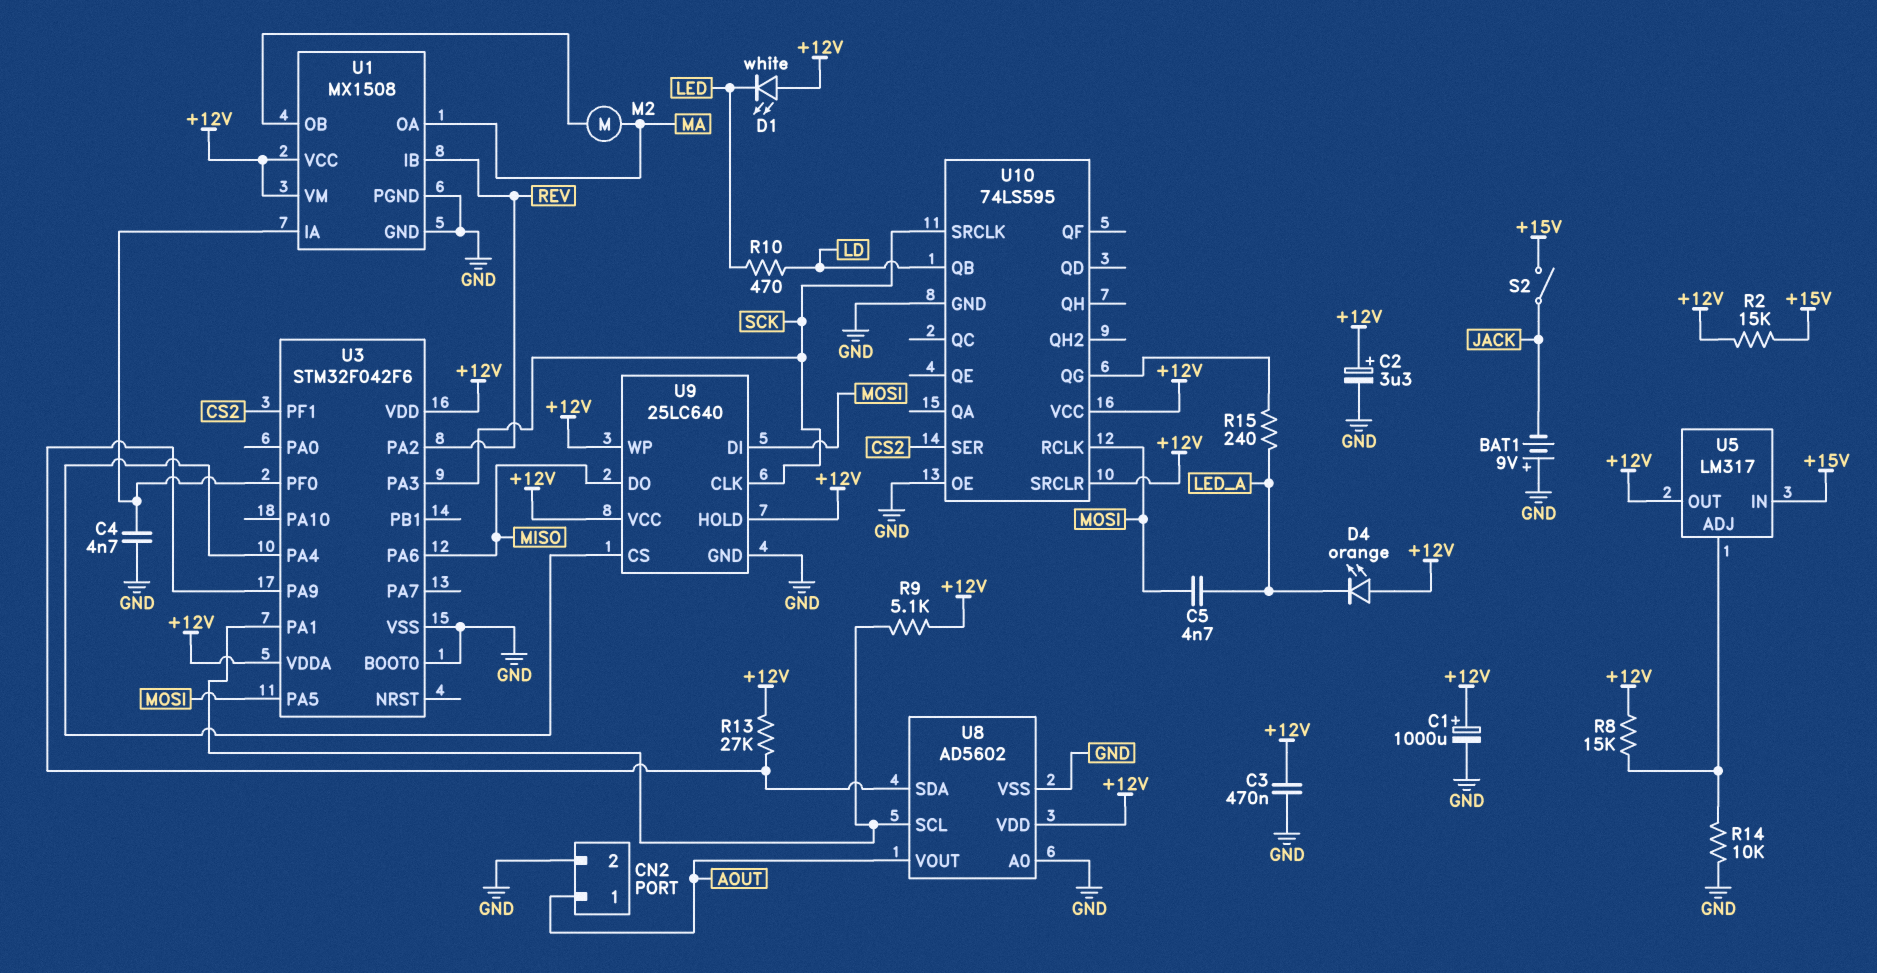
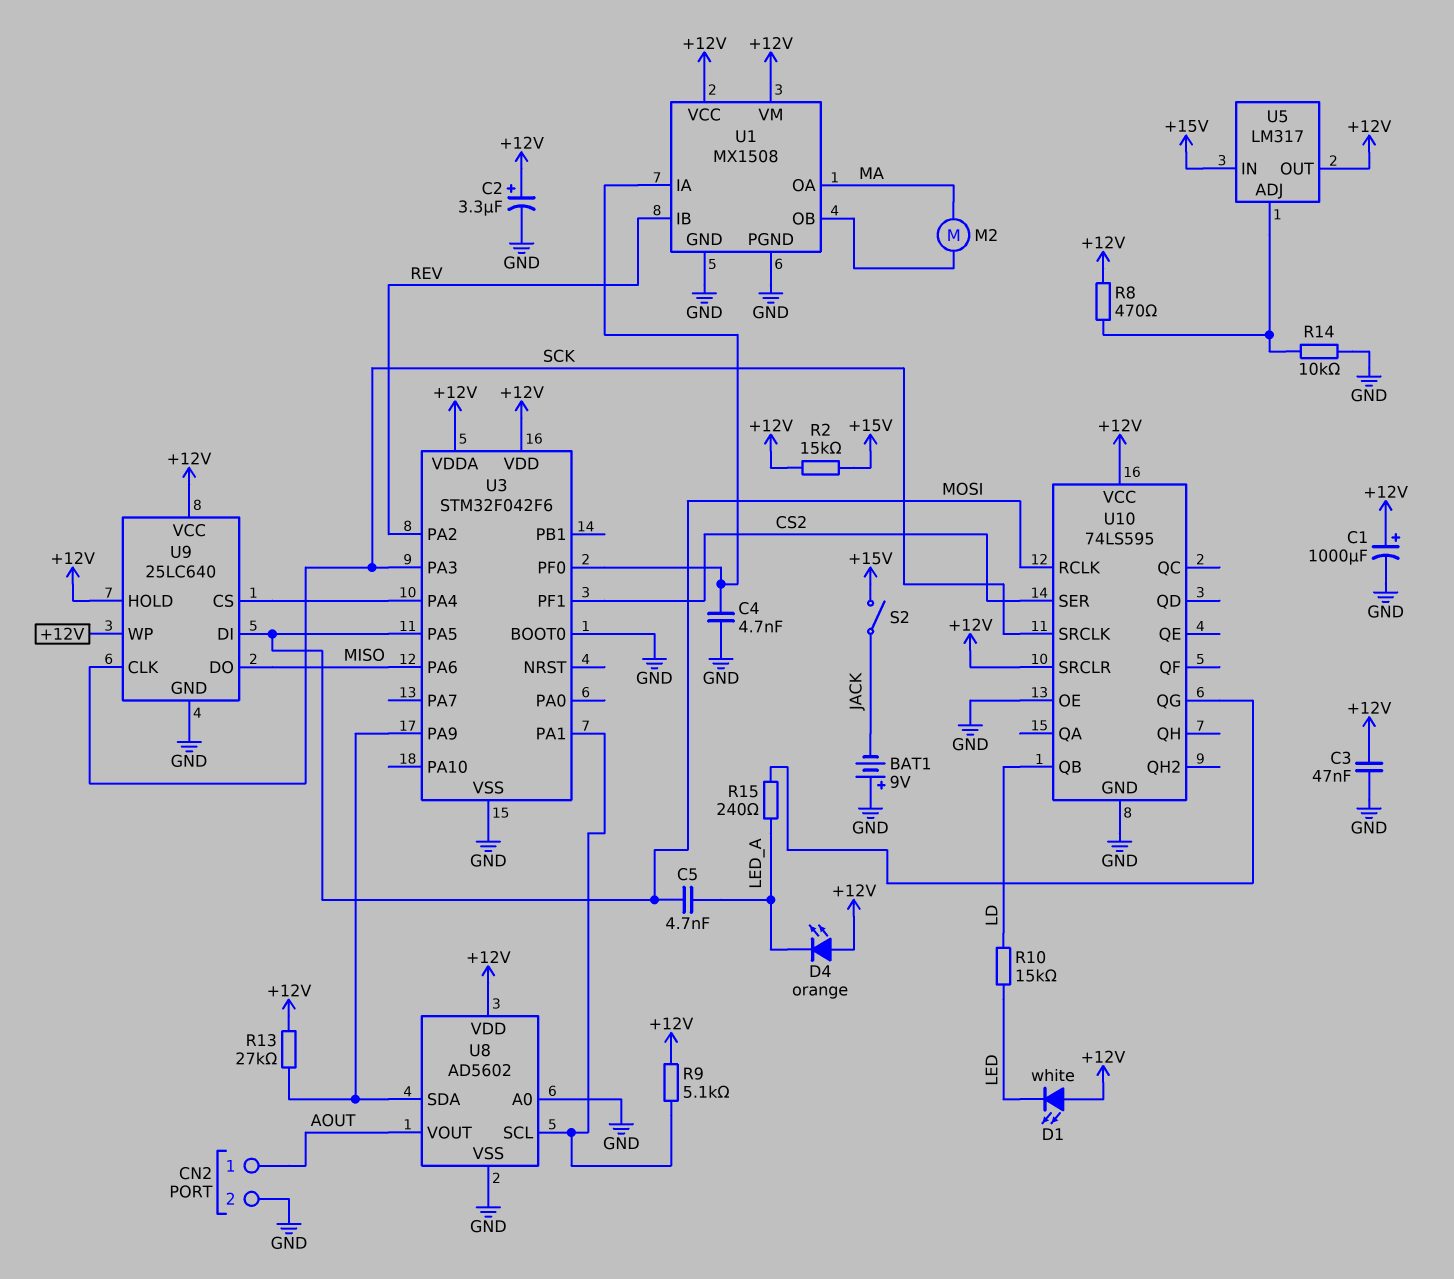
C3: 470nF (+12V, GND) -> 47nF (+12V, GND)
R8: 15k (+12V, U5/ADJ) -> 470 (+12V, U5/ADJ)
R10: 470 (LD, LED) -> 15k (LD, LED)

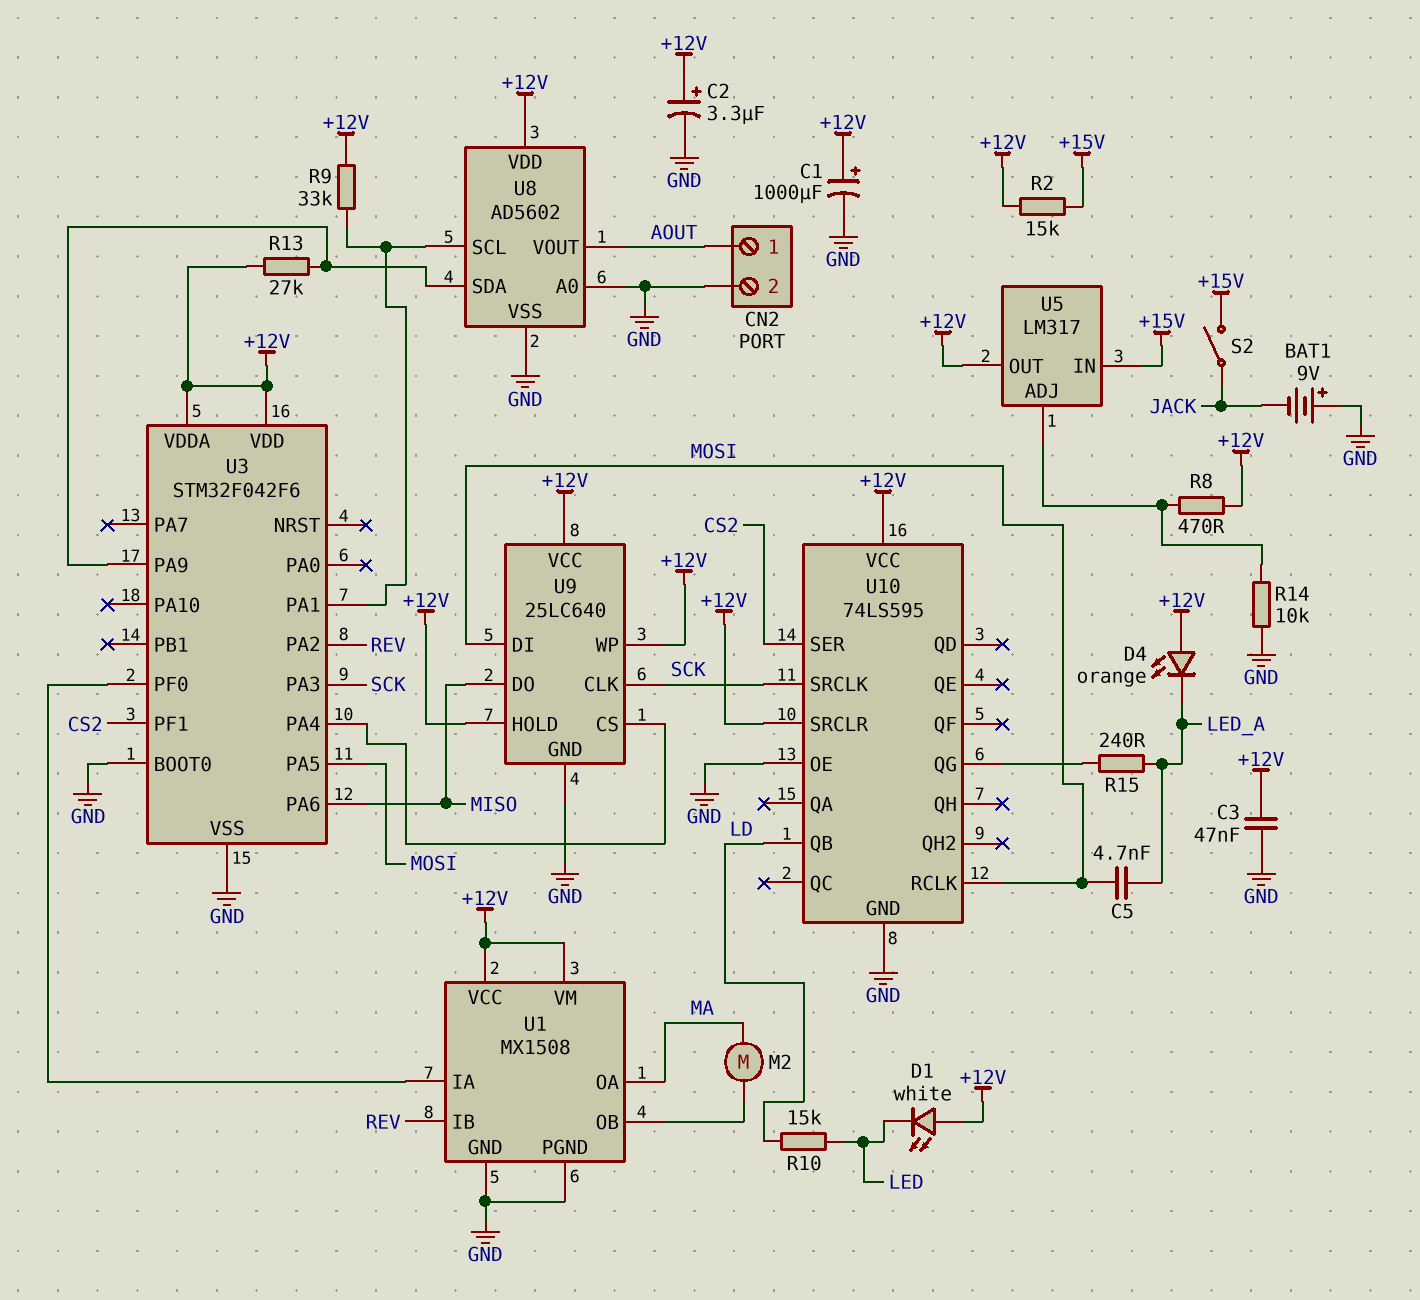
C4: 4.7nF (GND, U1/IA) -> none
R9: 5.1k (+12V, U3/PA1) -> 33k (+12V, U3/PA1)

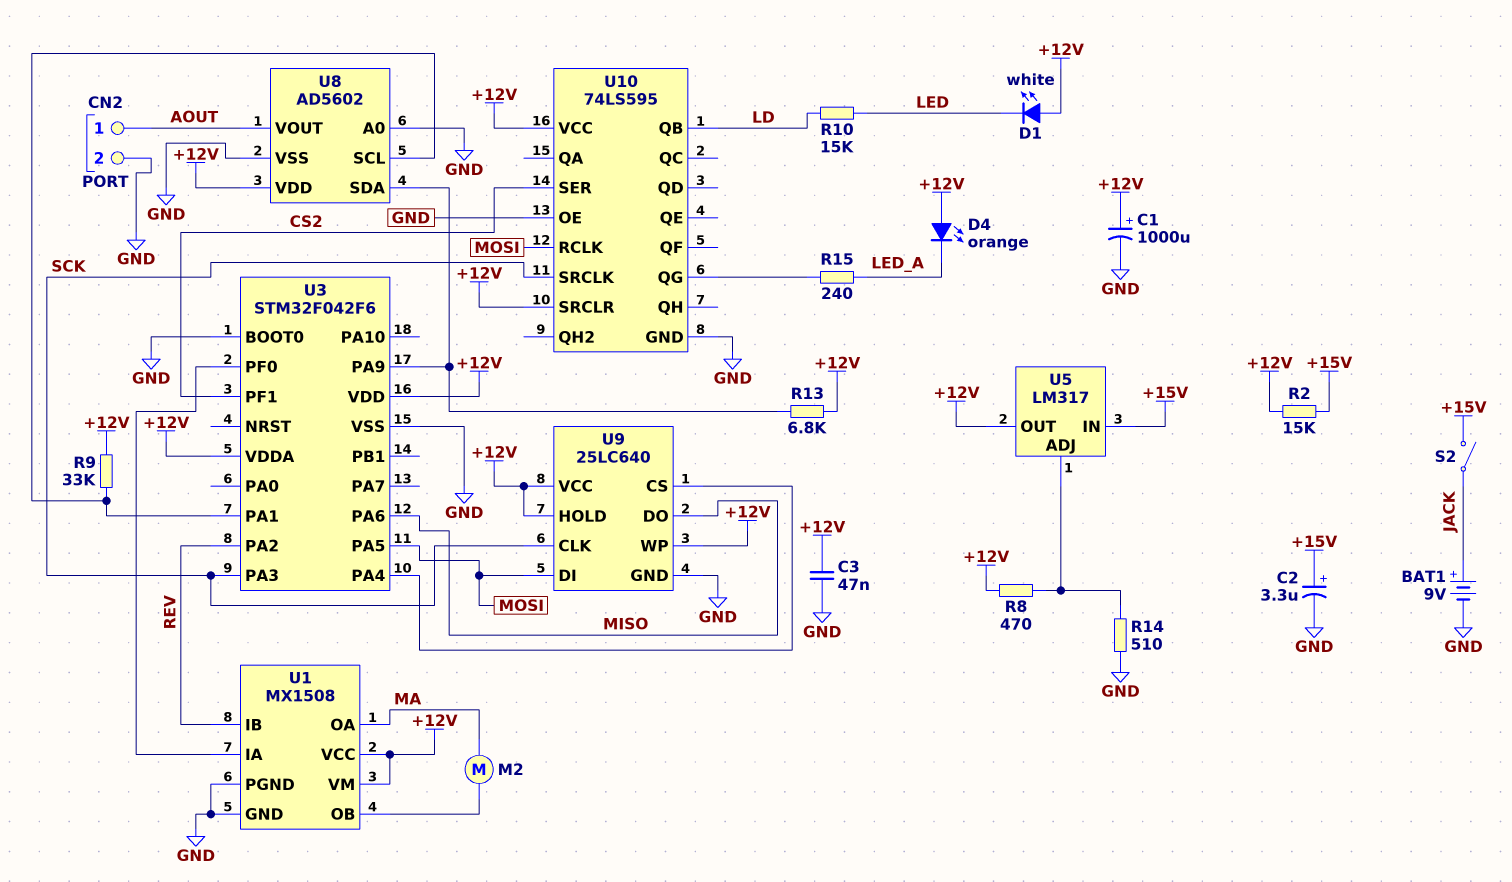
BAT1: 9V (plus GND, minus JACK) -> 9V (plus JACK, minus GND)
C2: 3.3uF (plus +12V, minus GND) -> 3.3uF (plus +15V, minus GND)
C5: 4.7nF (LED_A, MOSI) -> none
R13: 27k (+12V, U3/PA9) -> 6.8k (+12V, U3/PA9)
R14: 10k (GND, U5/ADJ) -> 510 (GND, U5/ADJ)

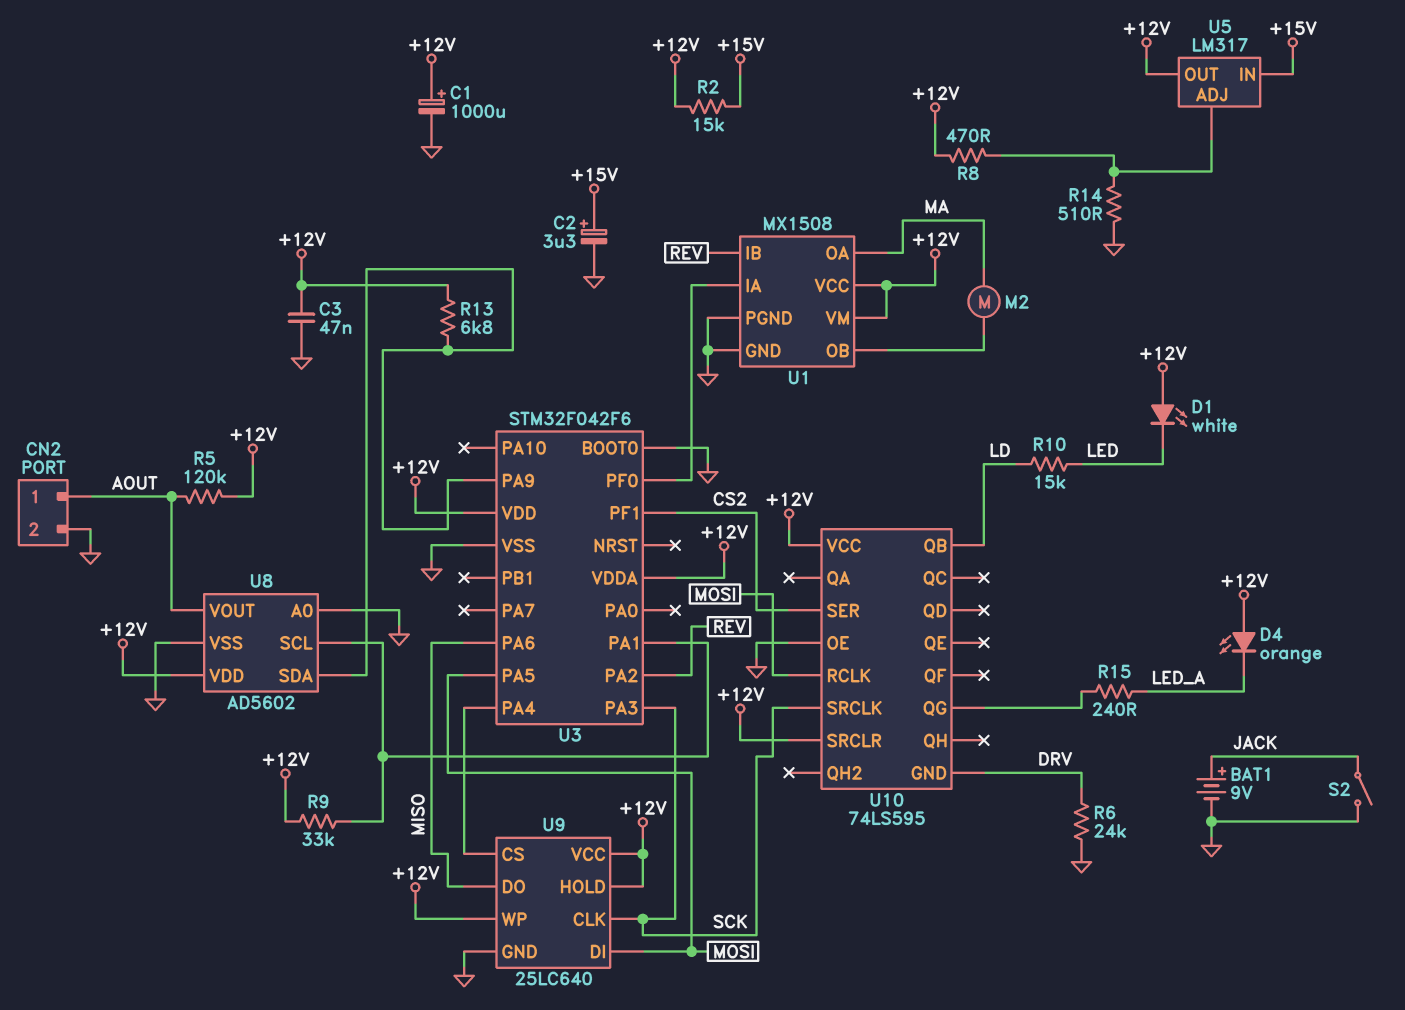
R5: none -> 120k (+12V, AOUT)
R6: none -> 24k (DRV, GND)
S2: switch (+15V, JACK) -> switch (GND, JACK)
U10 pin GND: GND -> DRV

